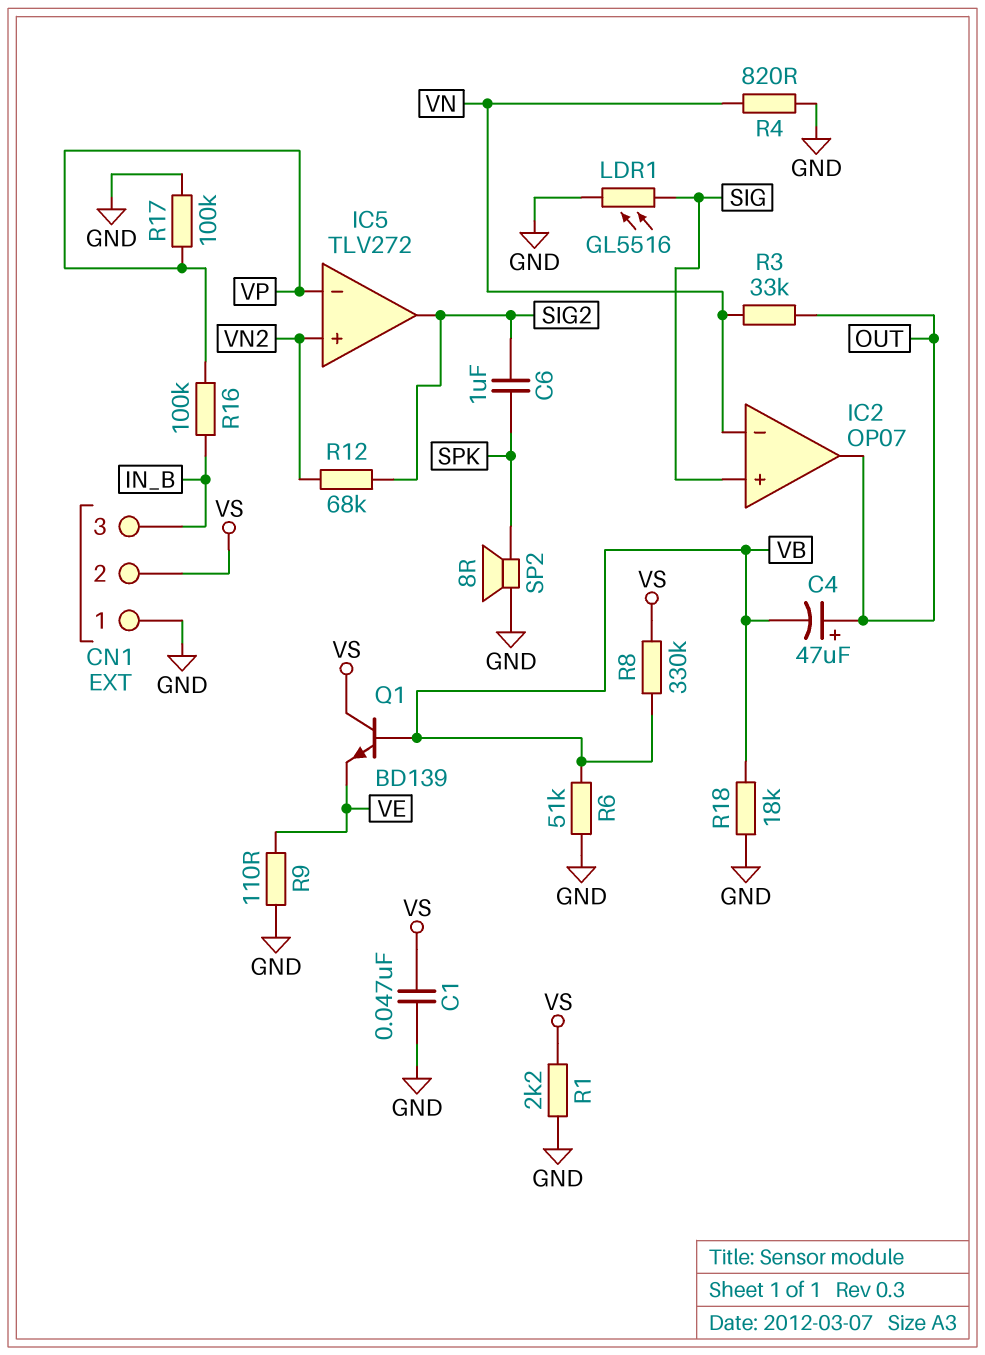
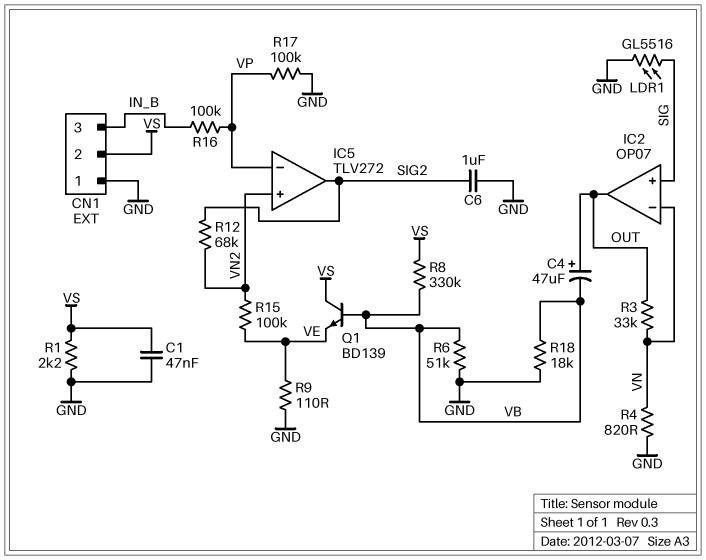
C6: 1uF (SIG2, SPK) -> 1uF (GND, SIG2)
R15: none -> 100k (VE, VN2)
SP2: speaker 8R (GND, SPK) -> none

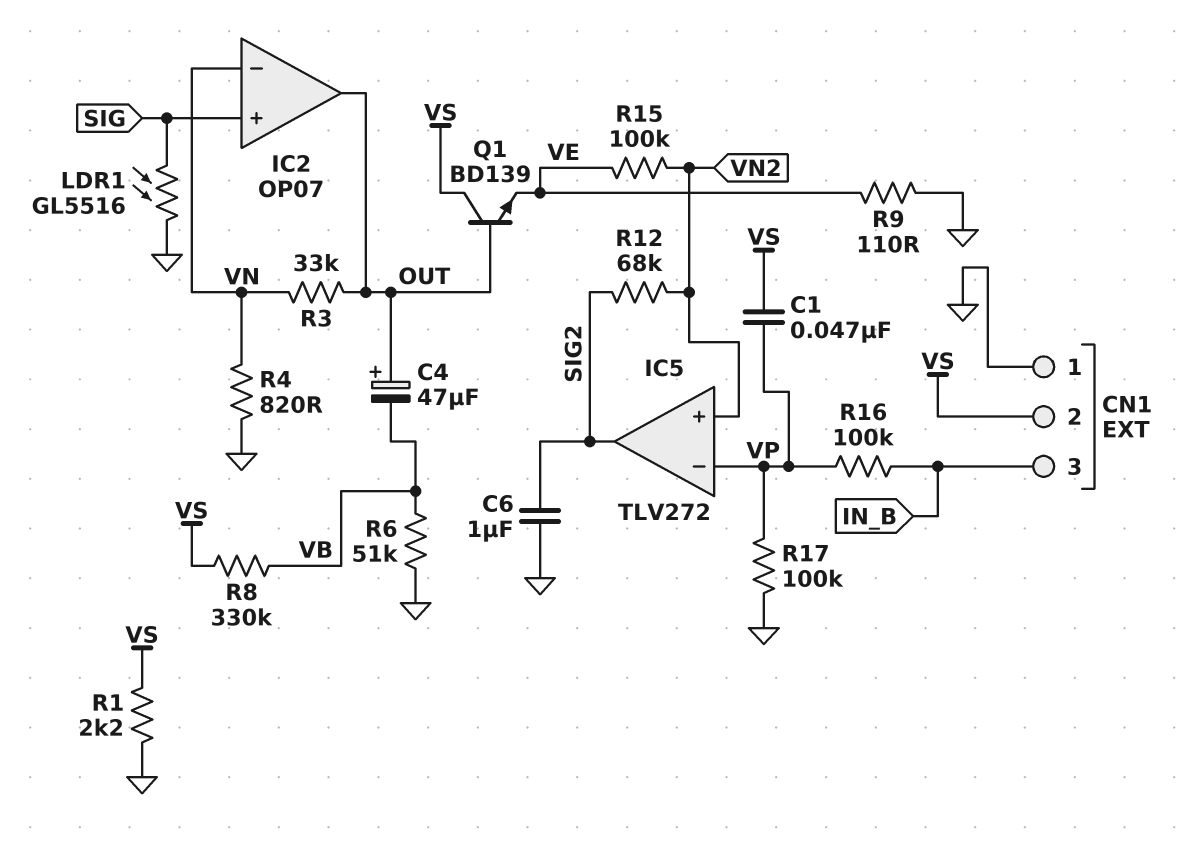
C1: 47nF (GND, VS) -> 47nF (VP, VS)
Q1: NPN BD139 (B VB, C VS, E VE) -> NPN BD139 (B OUT, C VS, E VE)
R18: 18k (GND, VB) -> none

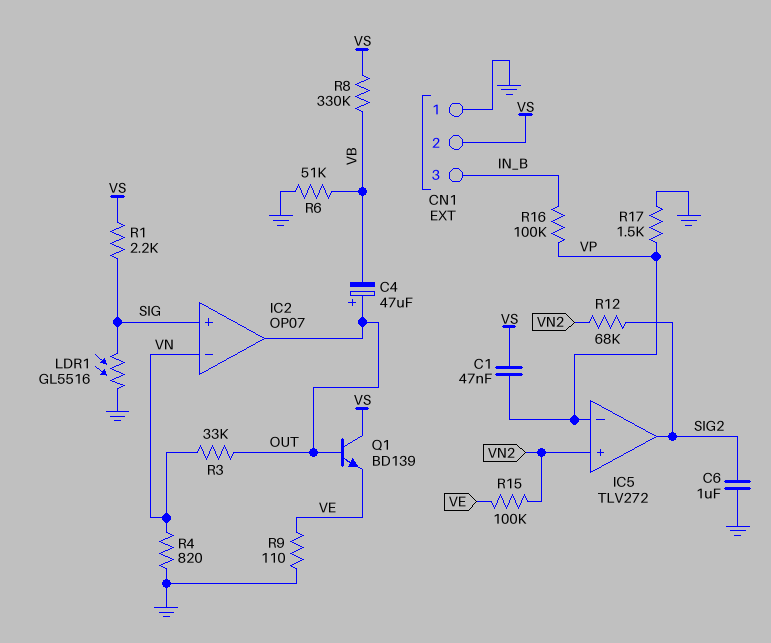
R1: 2.2k (GND, VS) -> 2.2k (SIG, VS)
R17: 100k (GND, VP) -> 1.5k (GND, VP)

